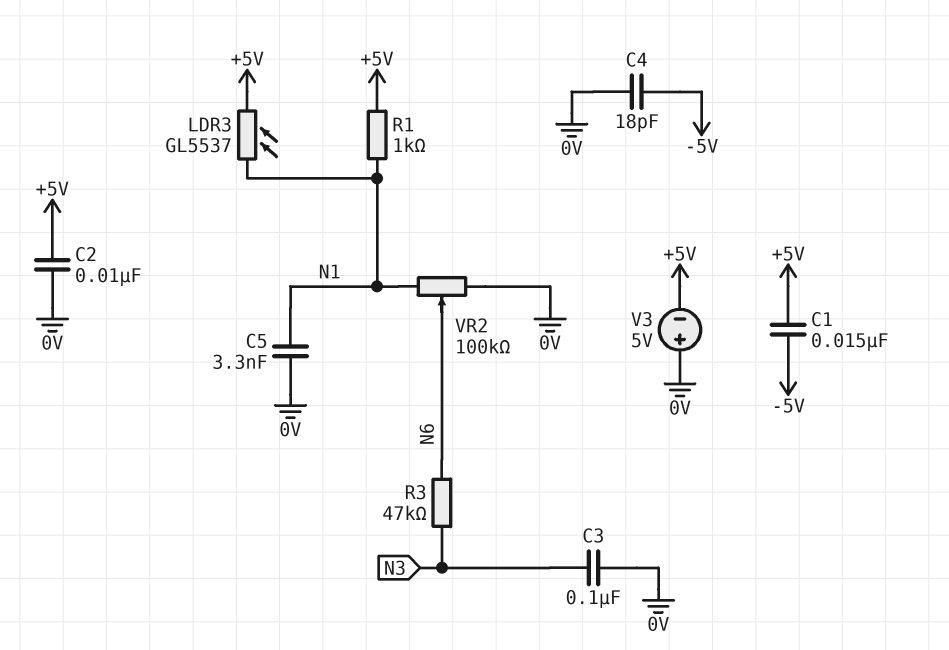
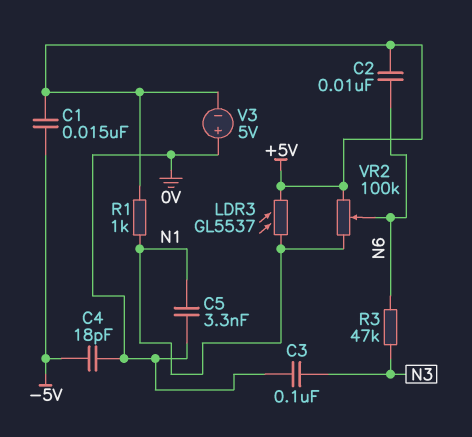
C2: 10nF (+5V, 0V) -> 10nF (+5V, N6)
VR2: 100k (0V, N1, wiper N6) -> 100k (+5V, N1, wiper N6)

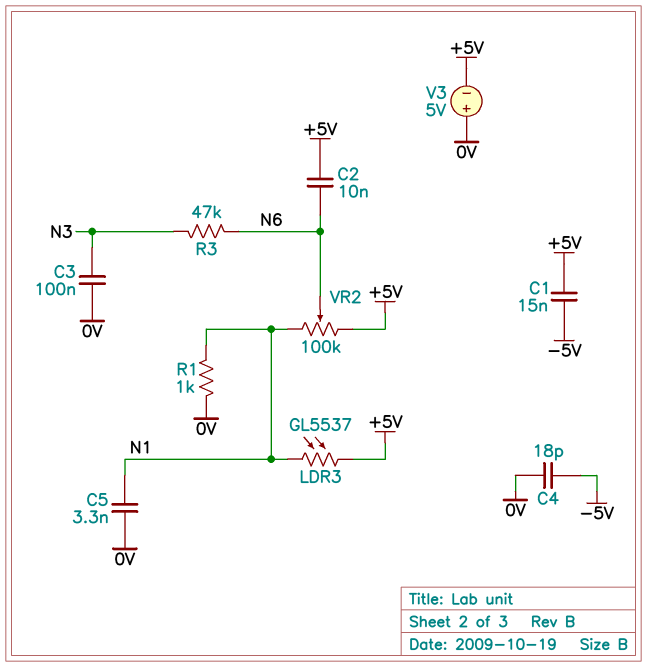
R1: 1k (+5V, N1) -> 1k (0V, N1)

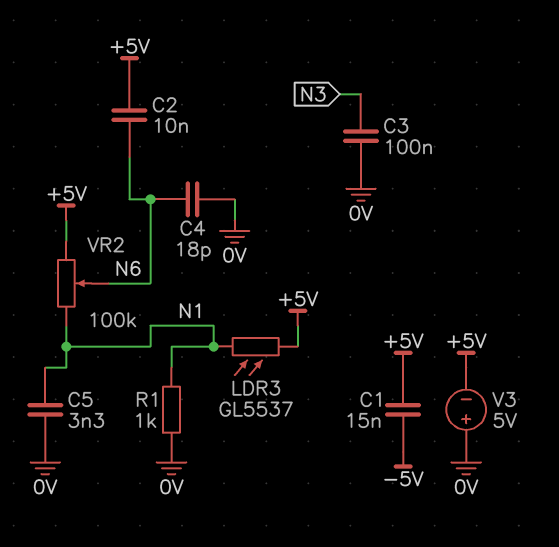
C4: 18pF (-5V, 0V) -> 18pF (0V, N6)
R3: 47k (N3, N6) -> none

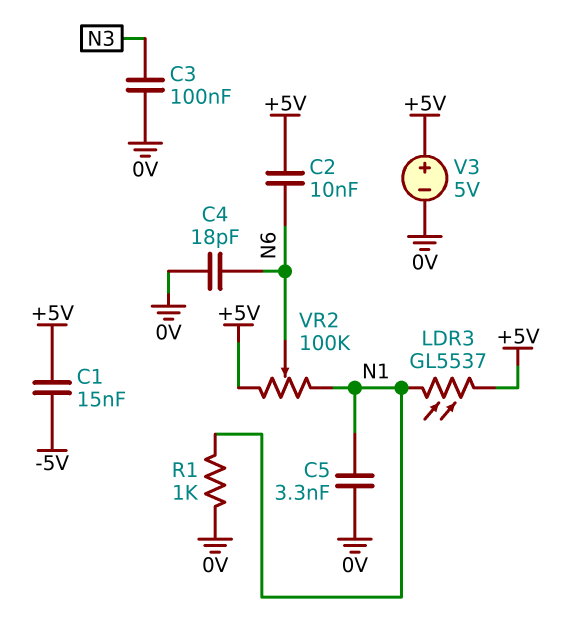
V3: 5V (plus 0V, minus +5V) -> 5V (plus +5V, minus 0V)

